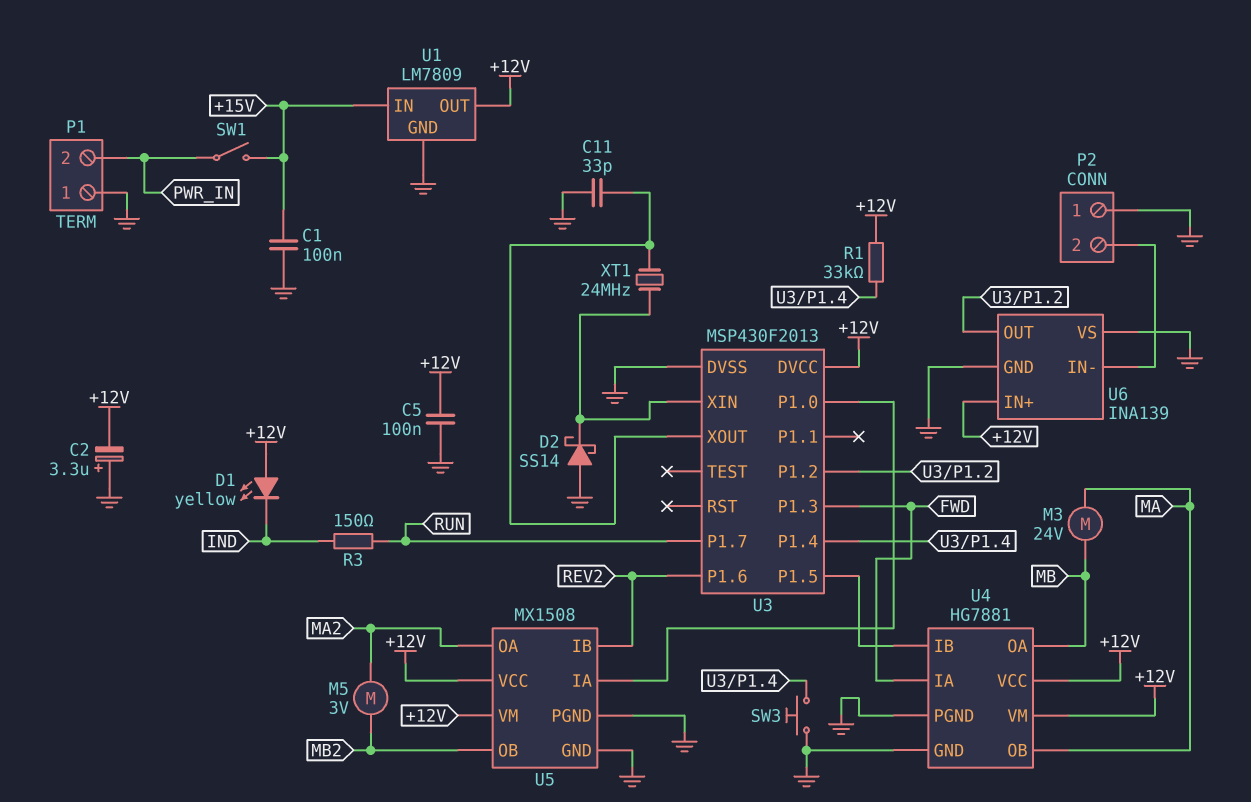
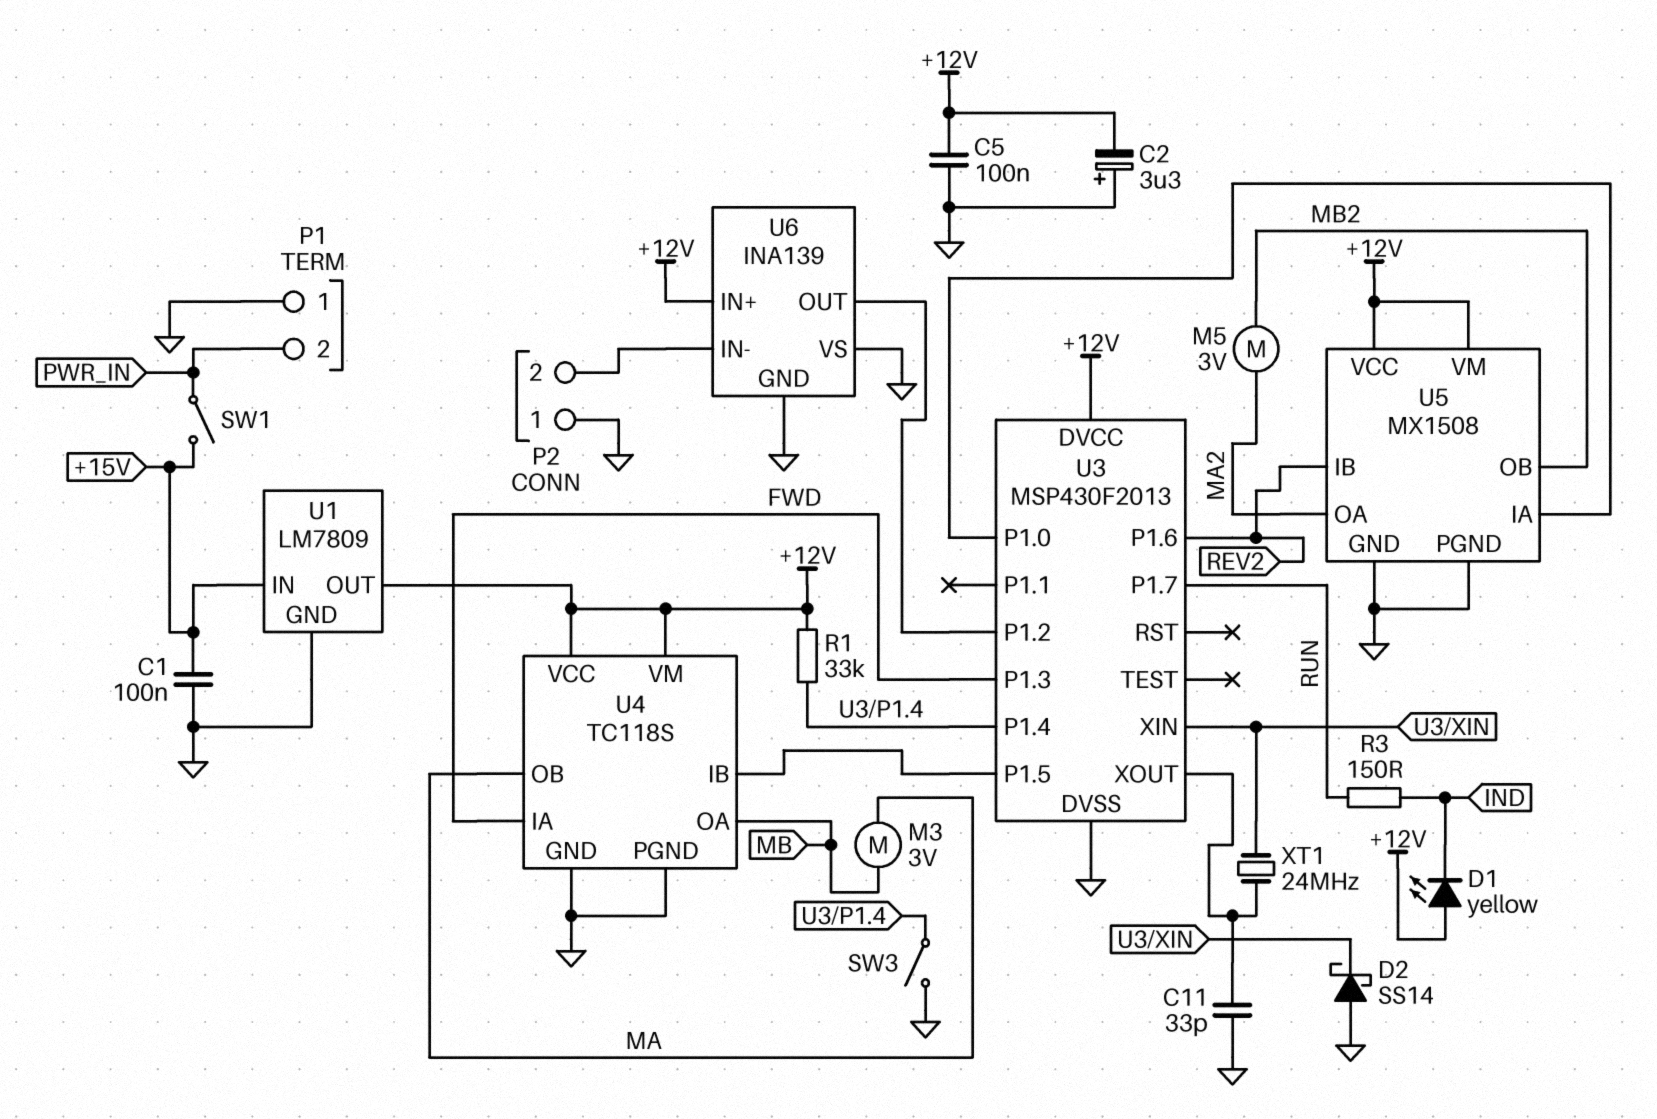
M3: motor 24V (MA, MB) -> motor 3V (MA, MB)
SW3: button (GND, U3/P1.4) -> switch (GND, U3/P1.4)
U4: HG7881 -> TC118S

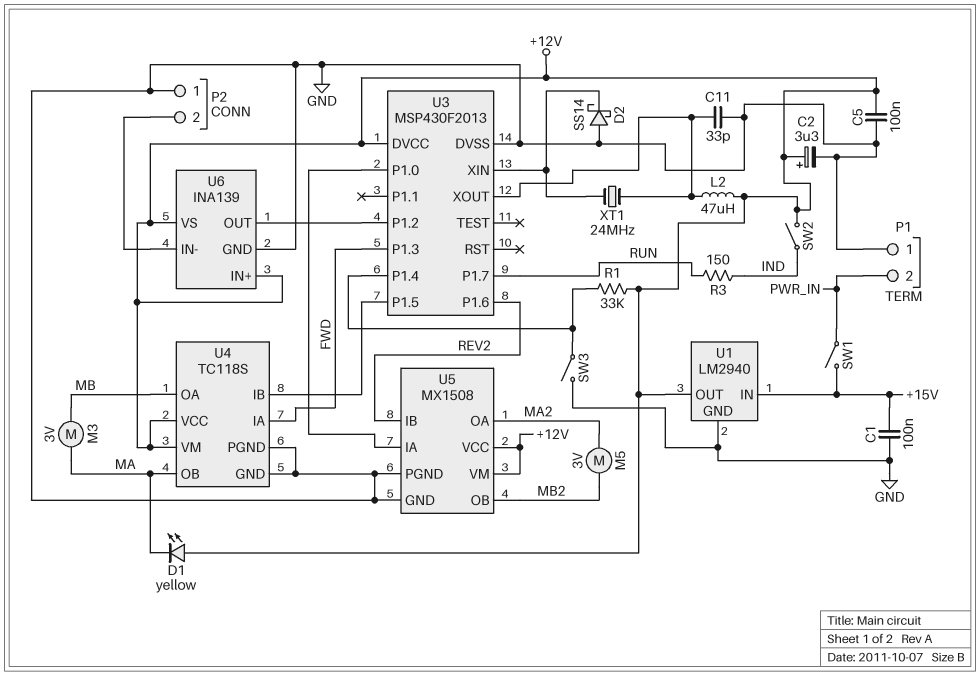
C2: 3.3uF (plus GND, minus +12V) -> 3.3uF (plus +12V, minus GND)
D1: LED yellow (A +12V, K IND) -> LED yellow (A +12V, K MA)
L2: none -> 47uH (+12V, U3/XOUT)
SW2: none -> switch (+12V, IND)
U1: LM7809 -> LM2940
U6 pin VS: GND -> +12V

